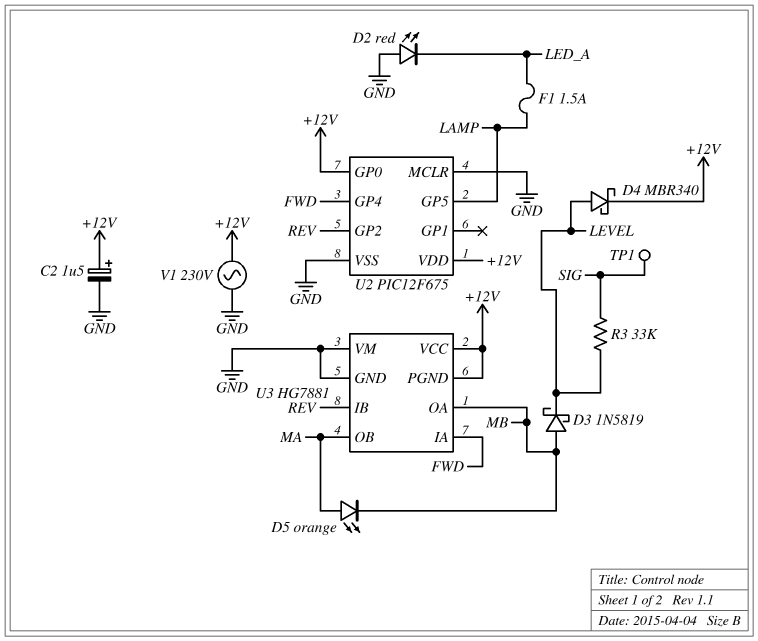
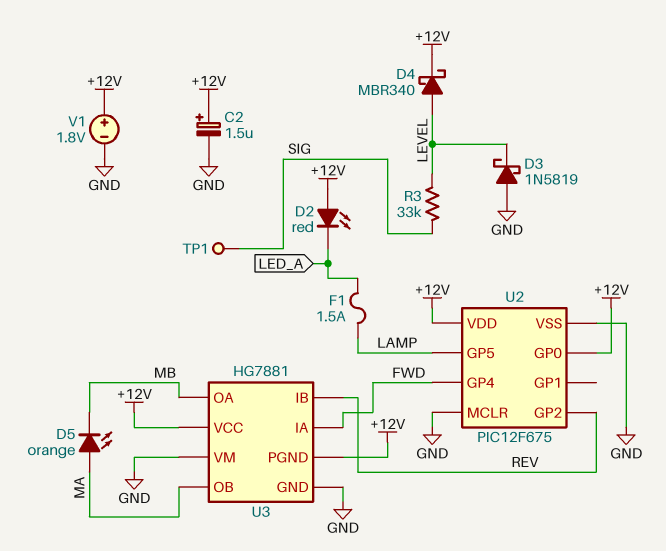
D2: LED red (A GND, K LED_A) -> LED red (A +12V, K LED_A)
D3: schottky 1N5819 (A MB, K LEVEL) -> schottky 1N5819 (A GND, K LEVEL)
V1: AC 230V (+12V, GND) -> 1.8V (plus +12V, minus GND)

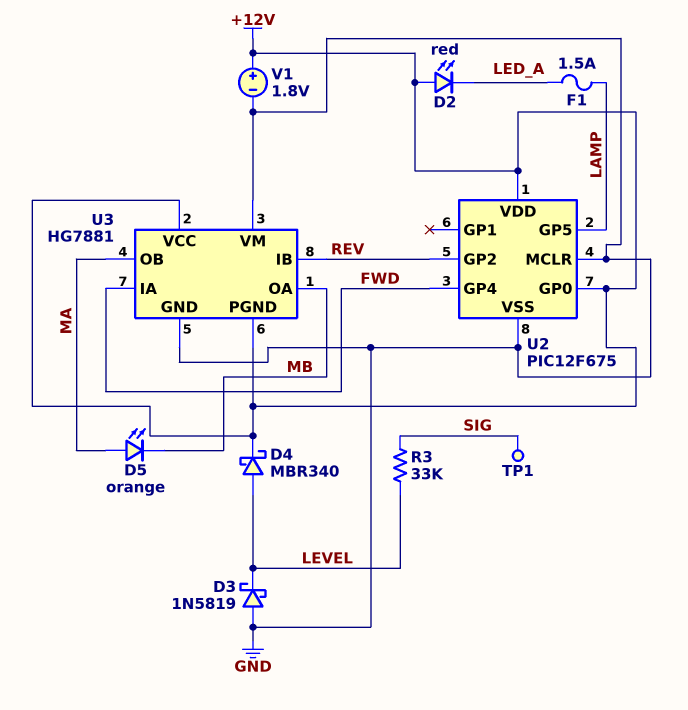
C2: 1.5uF (plus +12V, minus GND) -> none

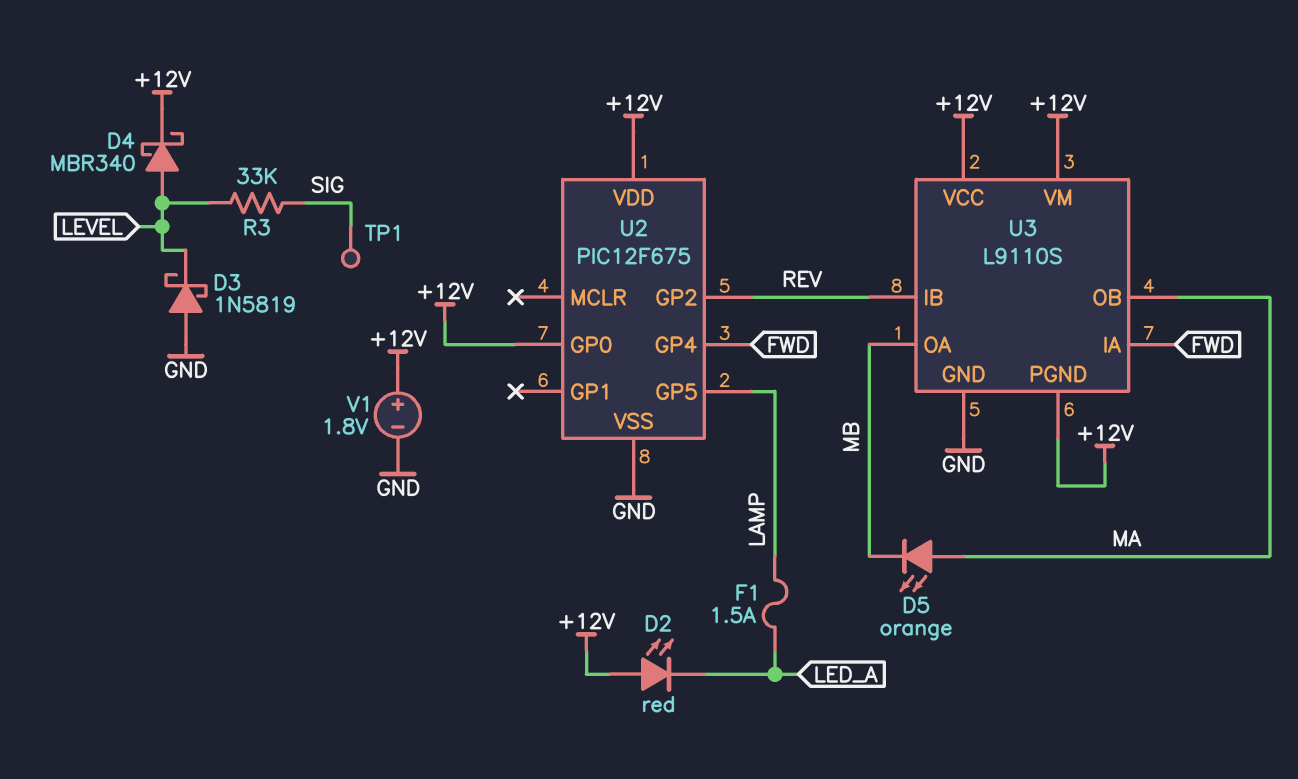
U2 pin MCLR: GND -> none
U3: HG7881 -> L9110S
U3 pin VM: GND -> +12V

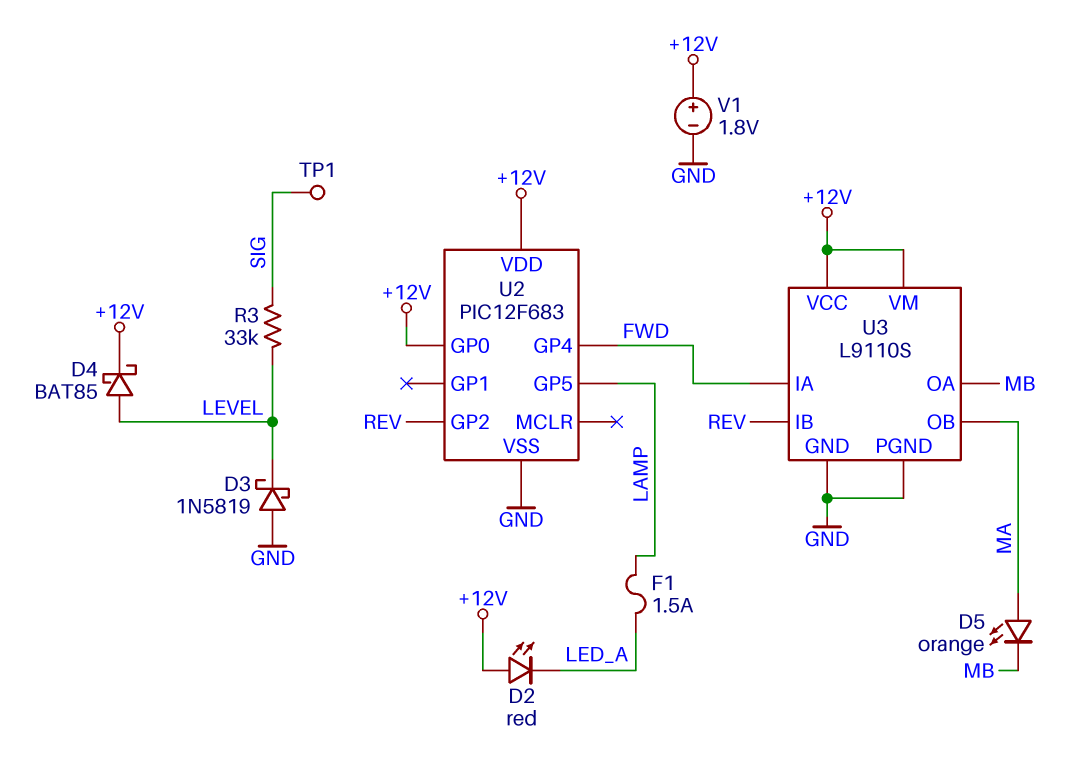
D4: schottky MBR340 (A LEVEL, K +12V) -> schottky BAT85 (A LEVEL, K +12V)
U2: PIC12F675 -> PIC12F683
U3 pin PGND: +12V -> GND

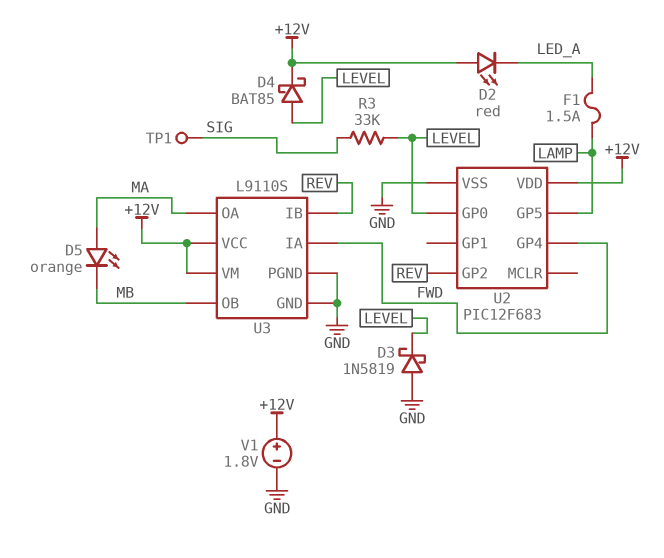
U2 pin GP0: +12V -> LEVEL
U3 pin OA: MB -> MA
U3 pin OB: MA -> MB

